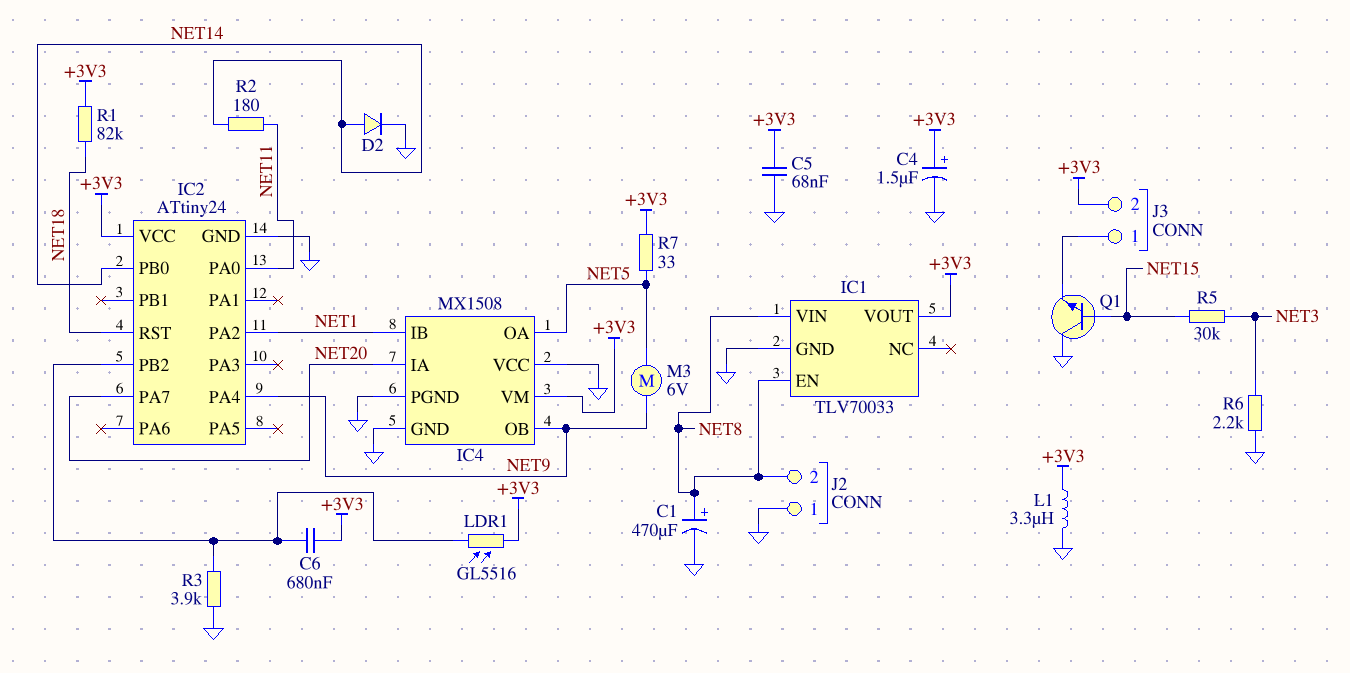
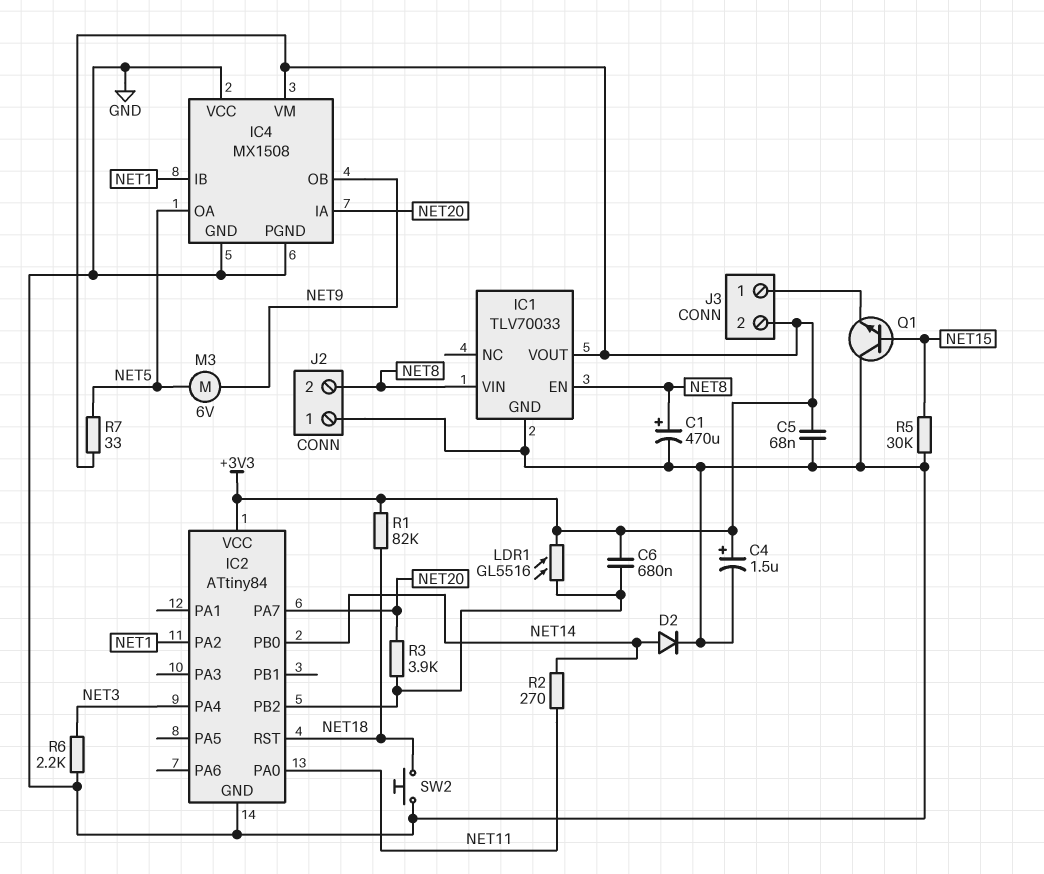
IC2: ATtiny24 -> ATtiny84
IC2 pin PA4: NET9 -> NET3
L1: 3.3uH (+3V3, GND) -> none
R2: 180 (NET11, NET14) -> 270 (NET11, NET14)
R3: 3.9k (GND, IC2/PB2) -> 3.9k (IC2/PB2, NET20)
R5: 30k (NET3, NET15) -> 30k (GND, NET15)
SW2: none -> button (GND, NET18)

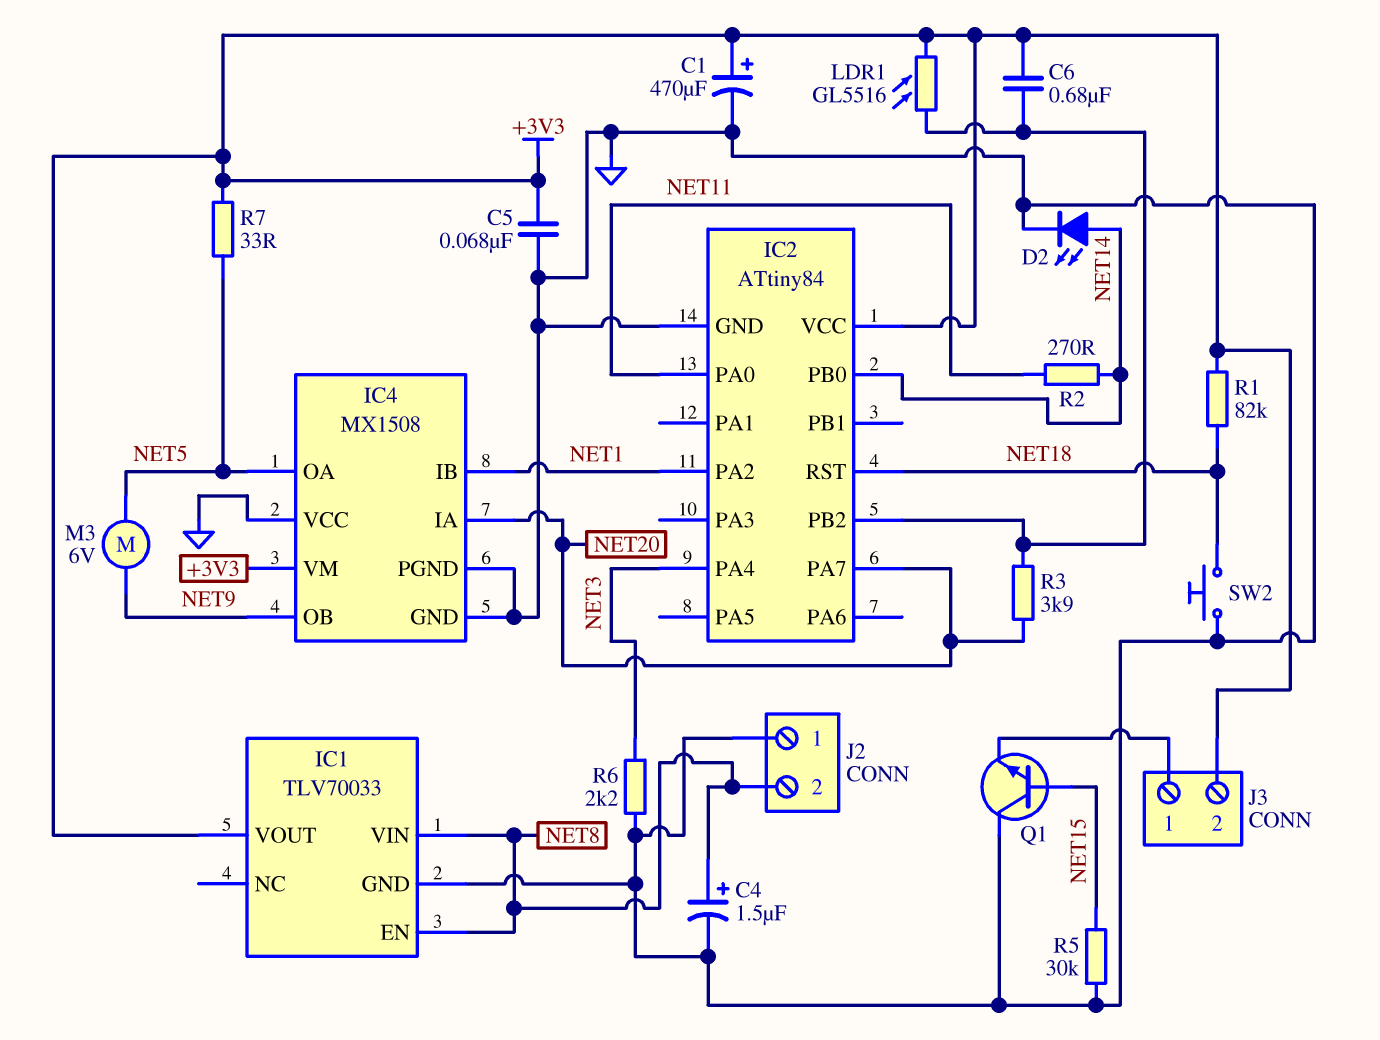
C1: 470uF (plus NET8, minus GND) -> 470uF (plus +3V3, minus GND)
C4: 1.5uF (plus +3V3, minus GND) -> 1.5uF (plus NET8, minus GND)
D2: diode (A NET14, K GND) -> LED (A NET14, K GND)

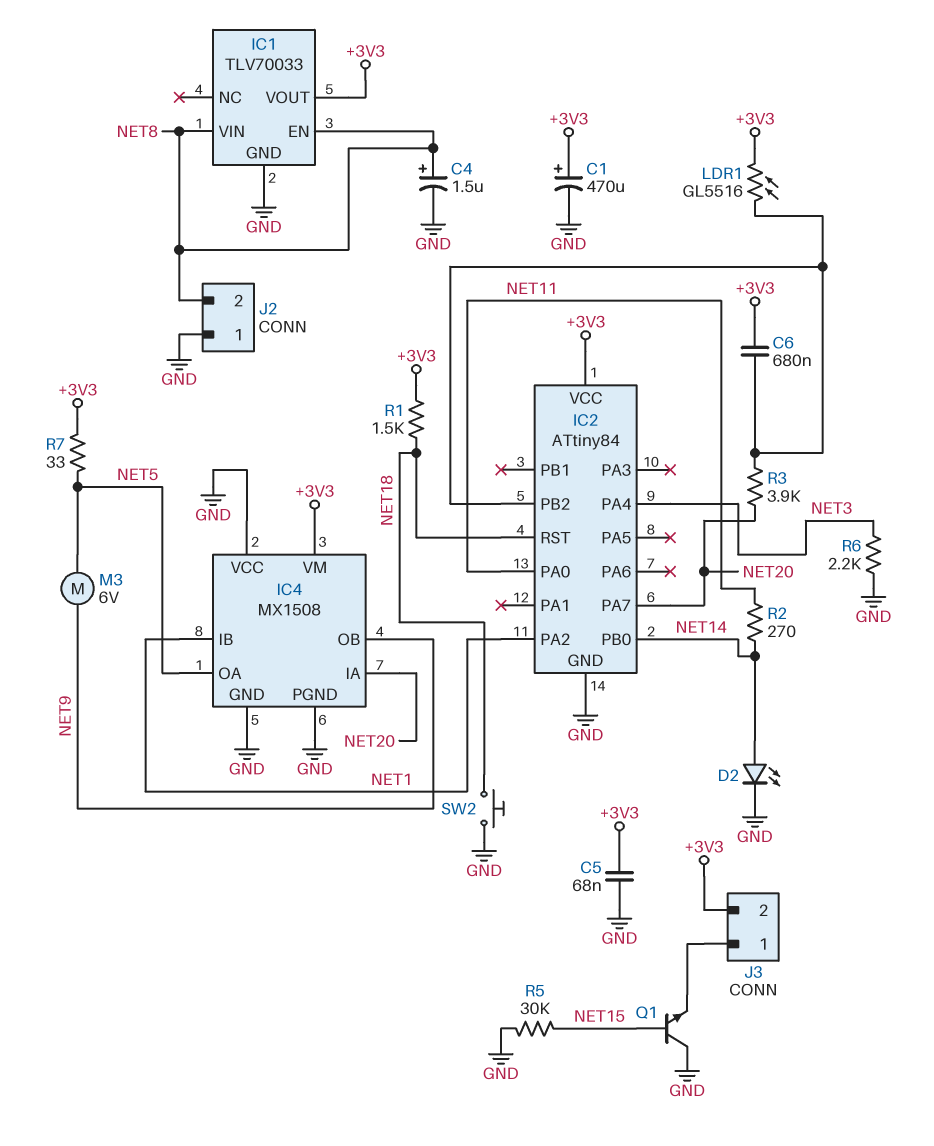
R1: 82k (+3V3, NET18) -> 1.5k (+3V3, NET18)

